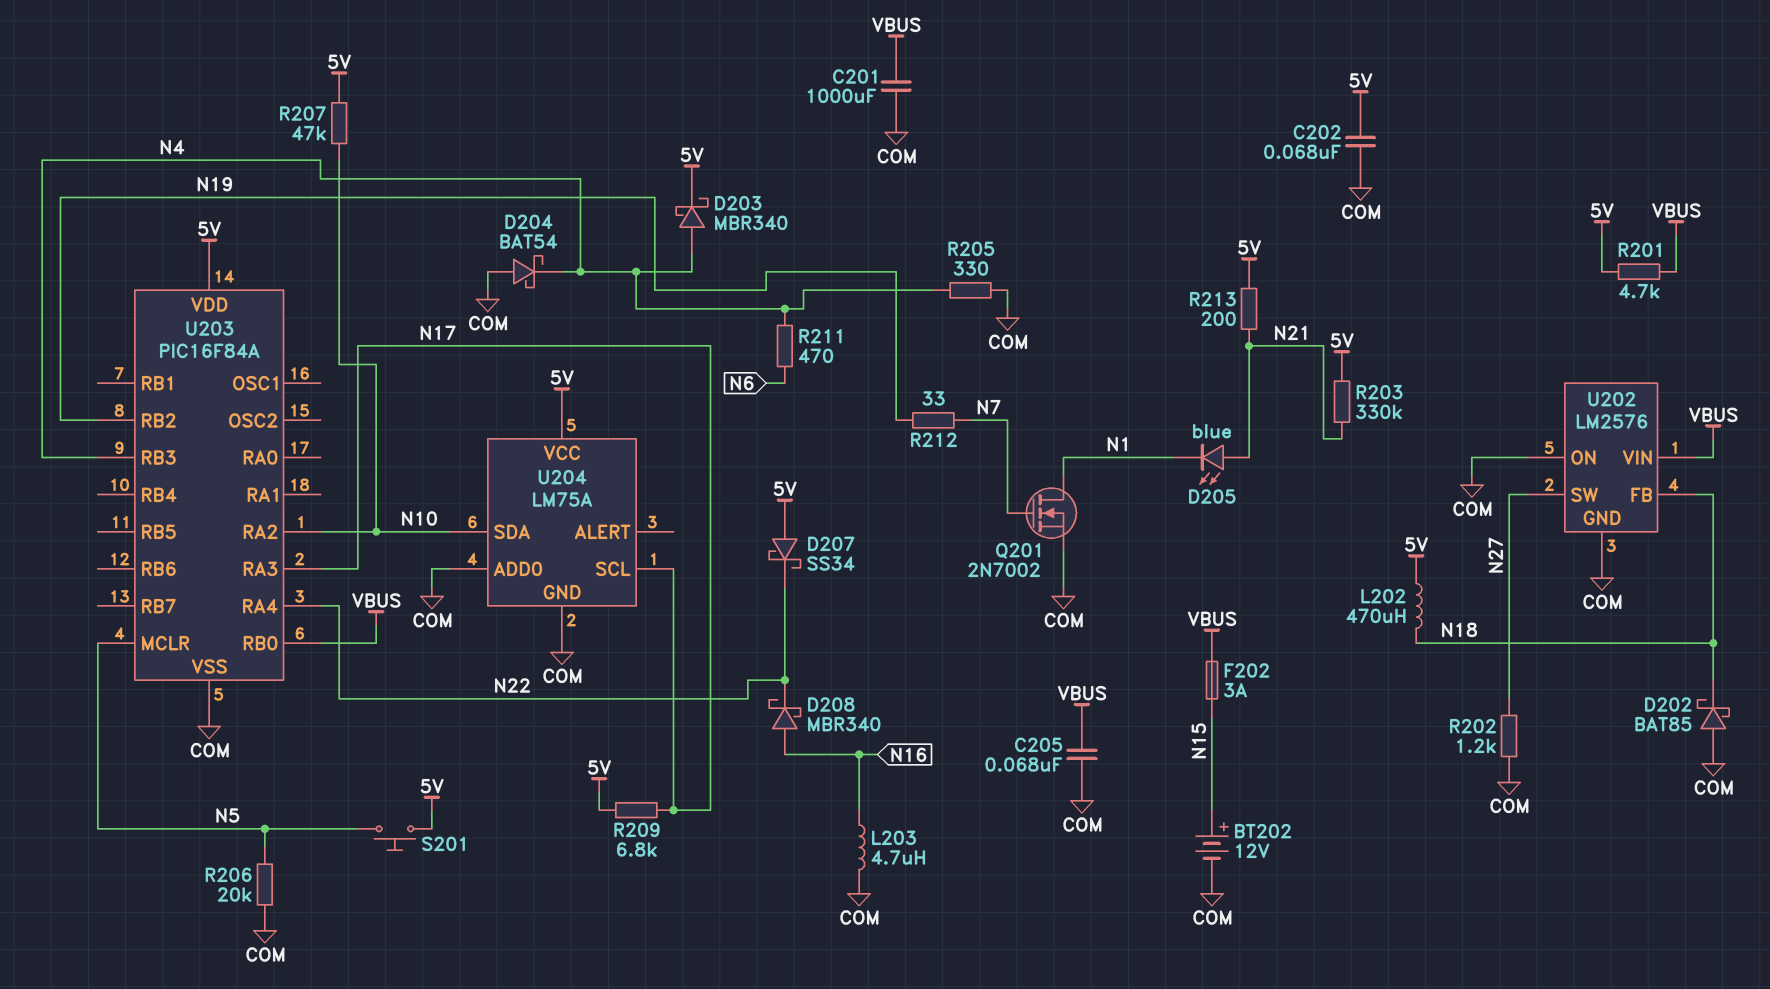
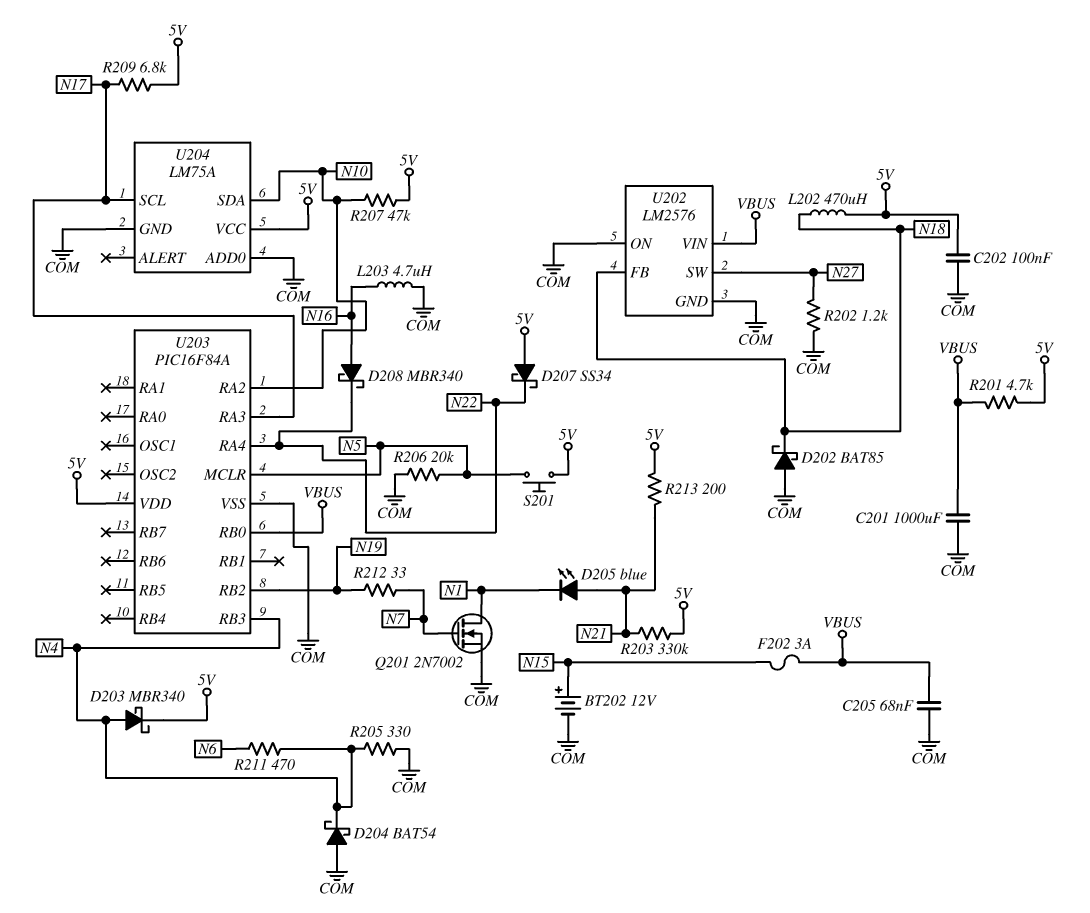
C202: 68nF (5V, COM) -> 100nF (5V, COM)

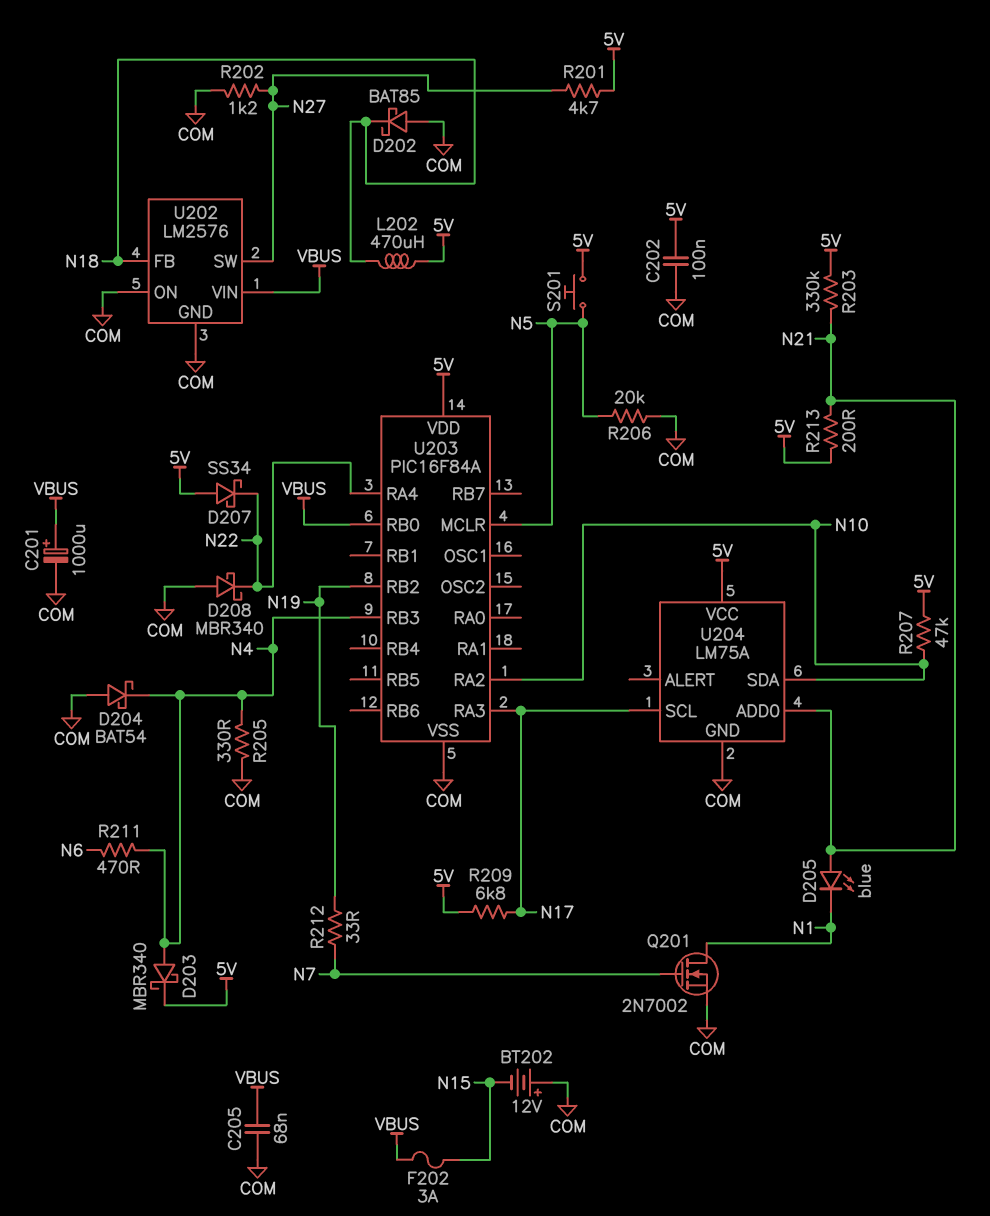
BT202: 12V (plus N15, minus COM) -> 12V (plus COM, minus N15)
C201: 1000uF (COM, VBUS) -> 1000uF (plus VBUS, minus COM)
D208: schottky MBR340 (A N16, K N22) -> schottky MBR340 (A COM, K N22)
L203: 4.7uH (COM, N16) -> none
R201: 4.7k (5V, VBUS) -> 4.7k (5V, N27)
U204 pin ADD0: COM -> N21

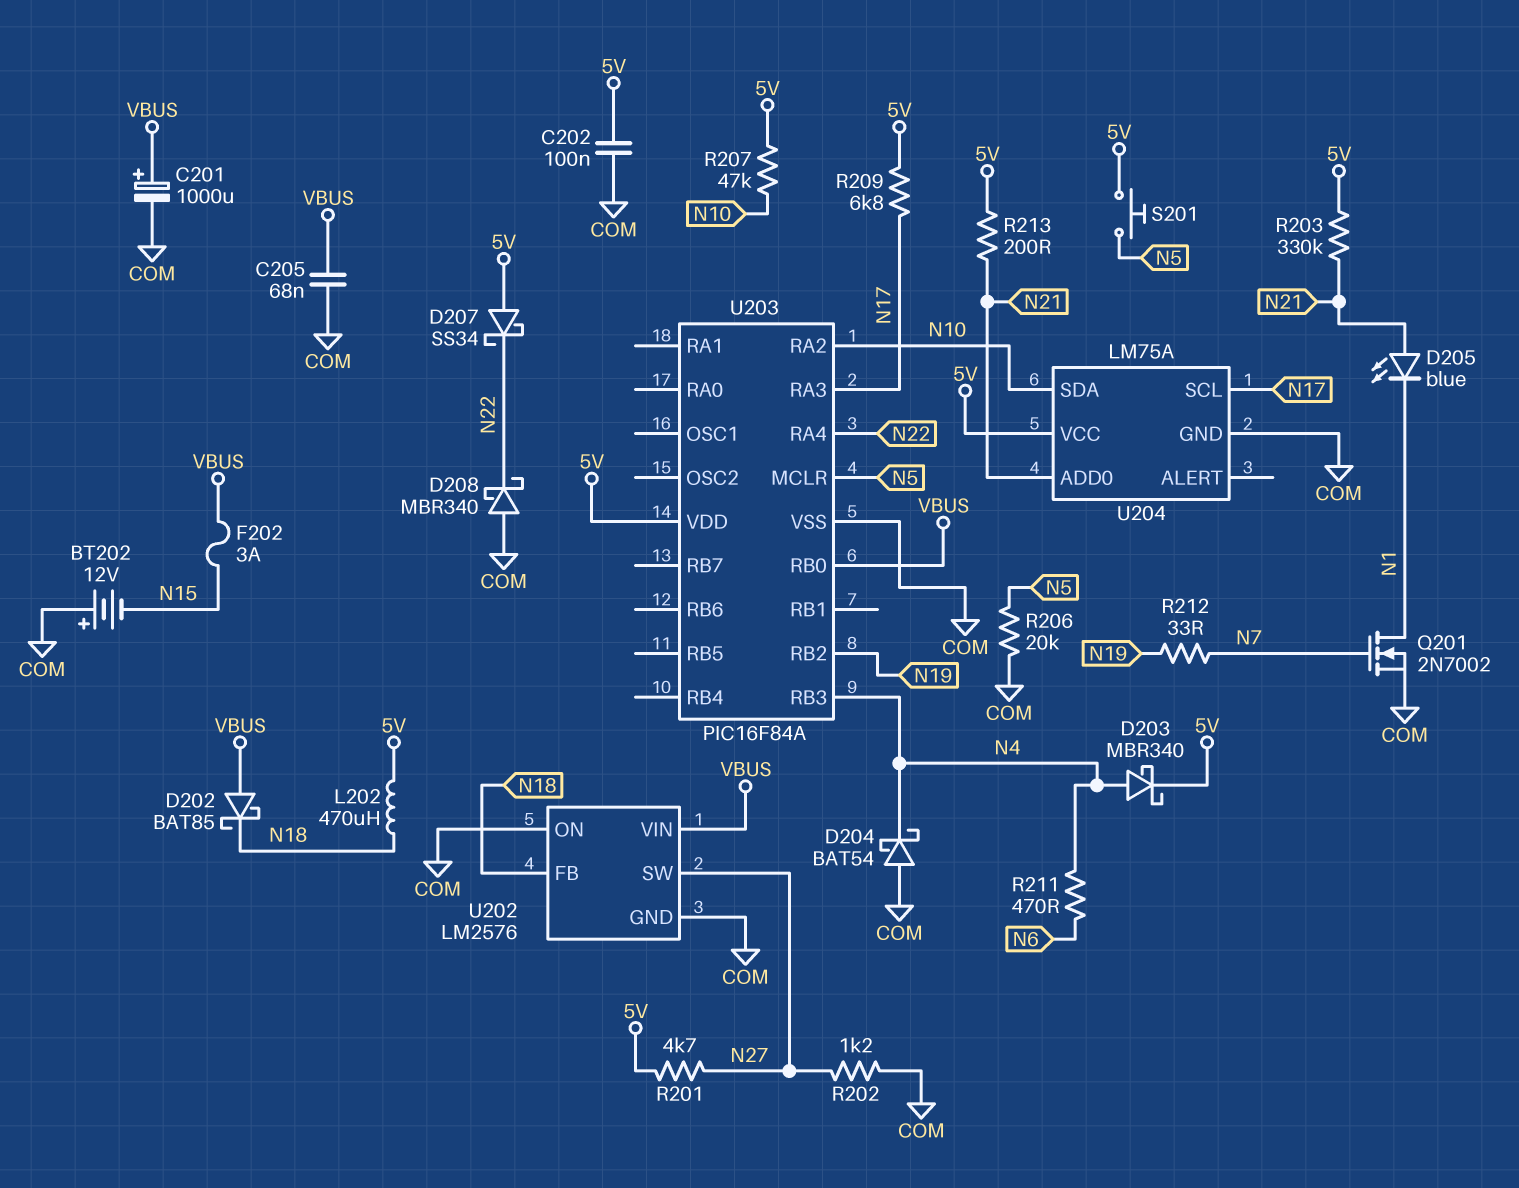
D202: schottky BAT85 (A COM, K N18) -> schottky BAT85 (A VBUS, K N18)
R205: 330 (COM, N4) -> none

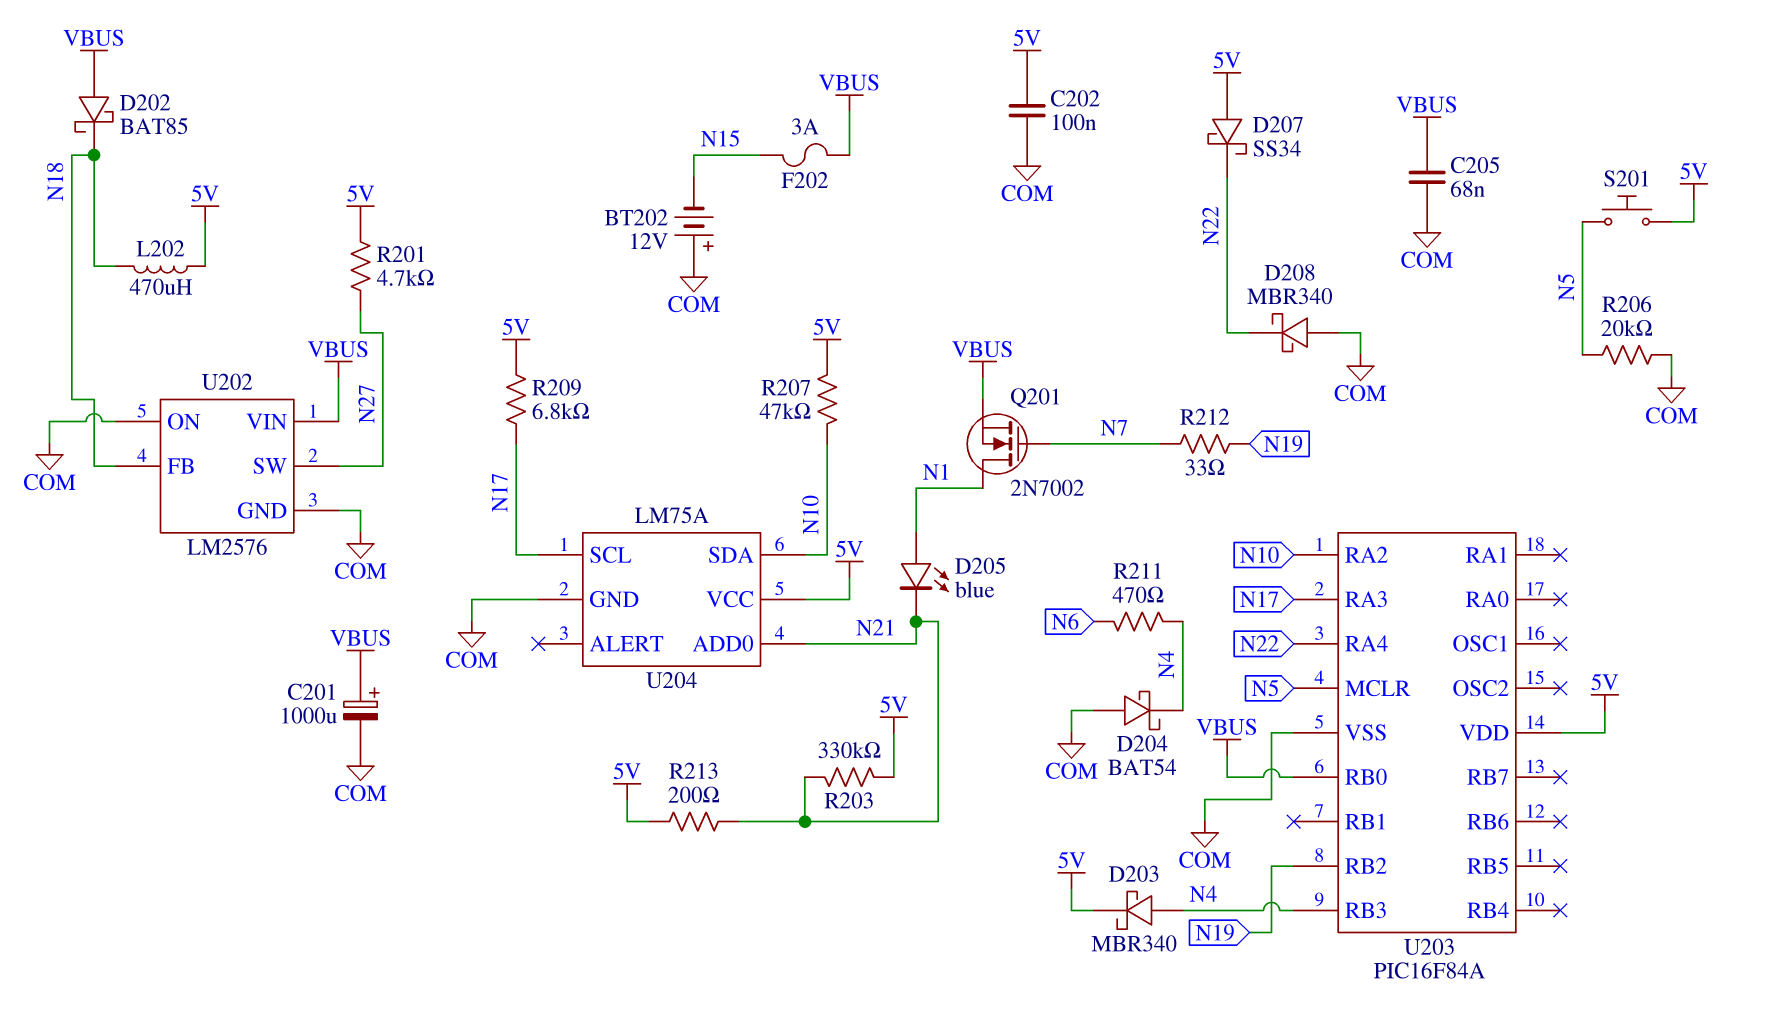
D205: LED blue (A N21, K N1) -> LED blue (A N1, K N21)
Q201: NMOS 2N7002 (G N7, D N1, S COM) -> NMOS 2N7002 (G N7, D N1, S VBUS)
R202: 1.2k (COM, N27) -> none

